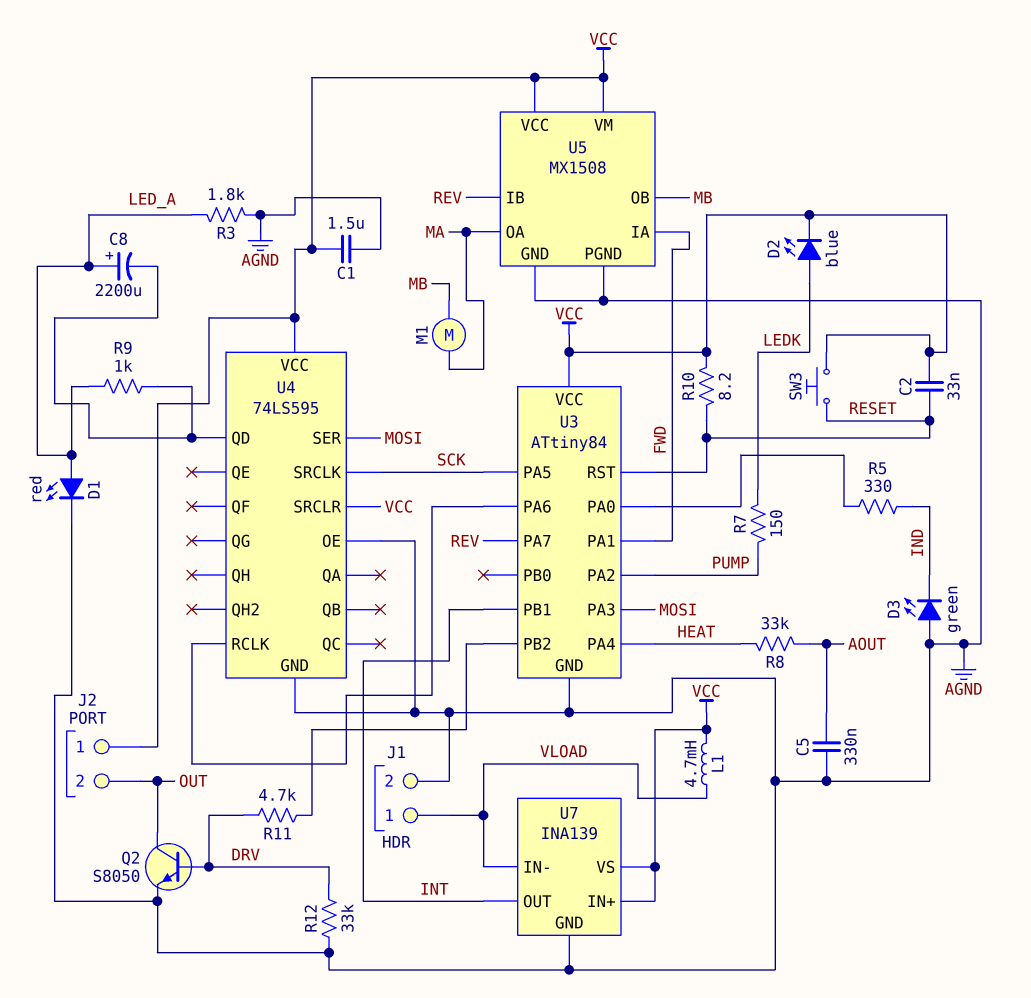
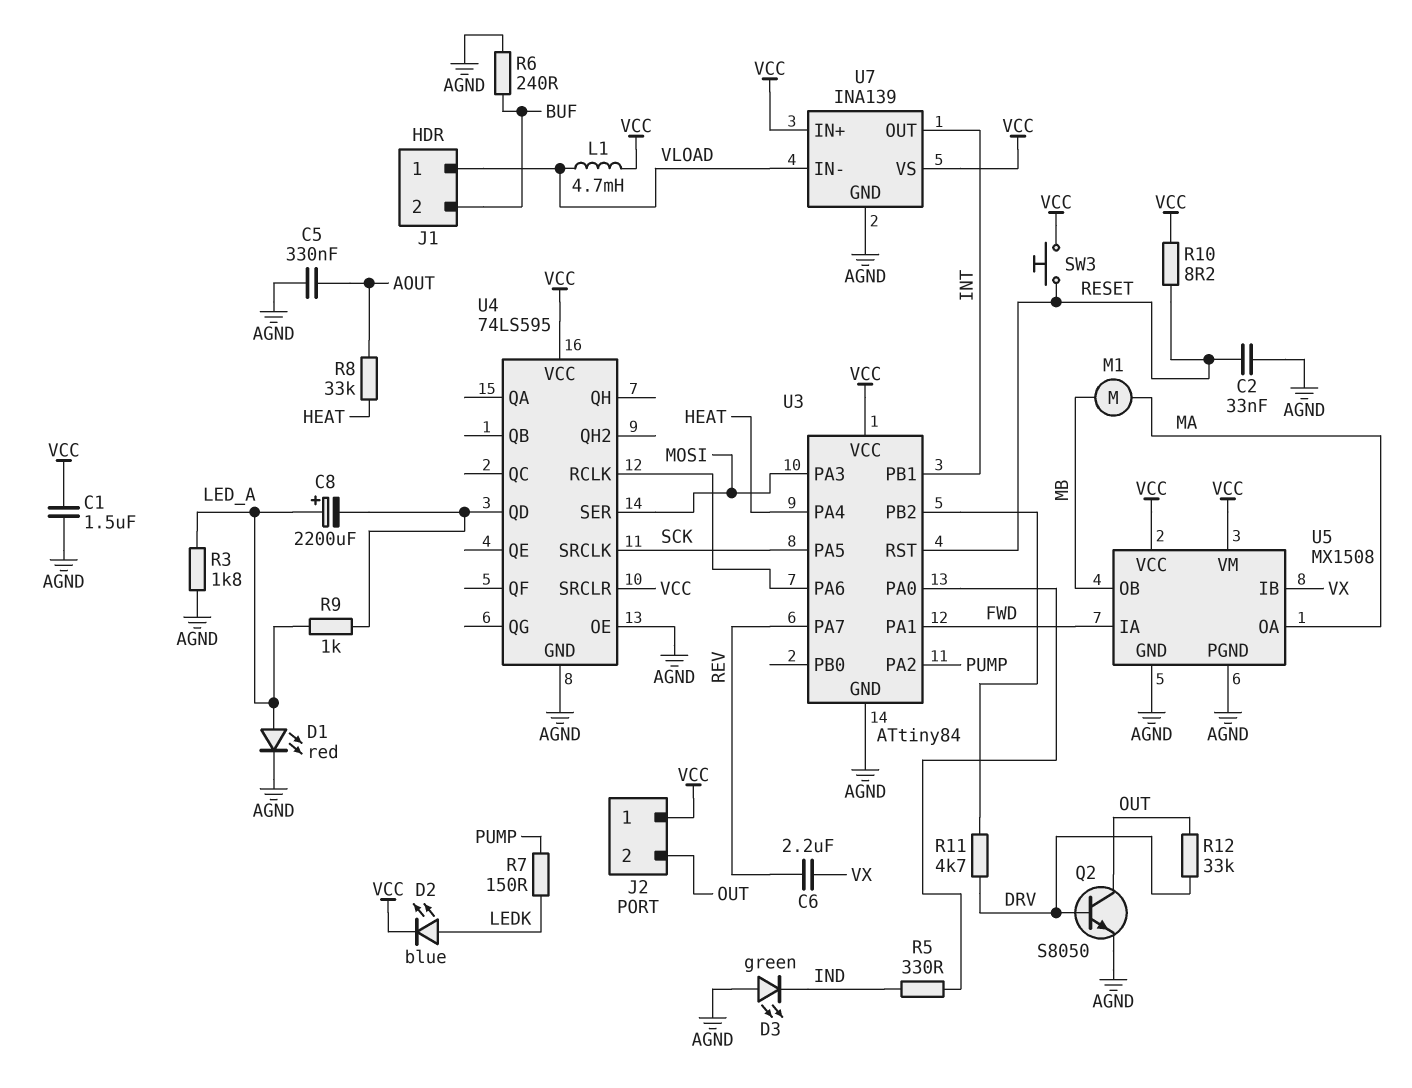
C2: 33nF (RESET, VCC) -> 33nF (AGND, RESET)
C6: none -> 2.2uF (REV, VX)
J1 pin 2: AGND -> BUF
R6: none -> 240 (AGND, BUF)
R12: 33k (AGND, DRV) -> 33k (DRV, OUT)
U5 pin IB: REV -> VX

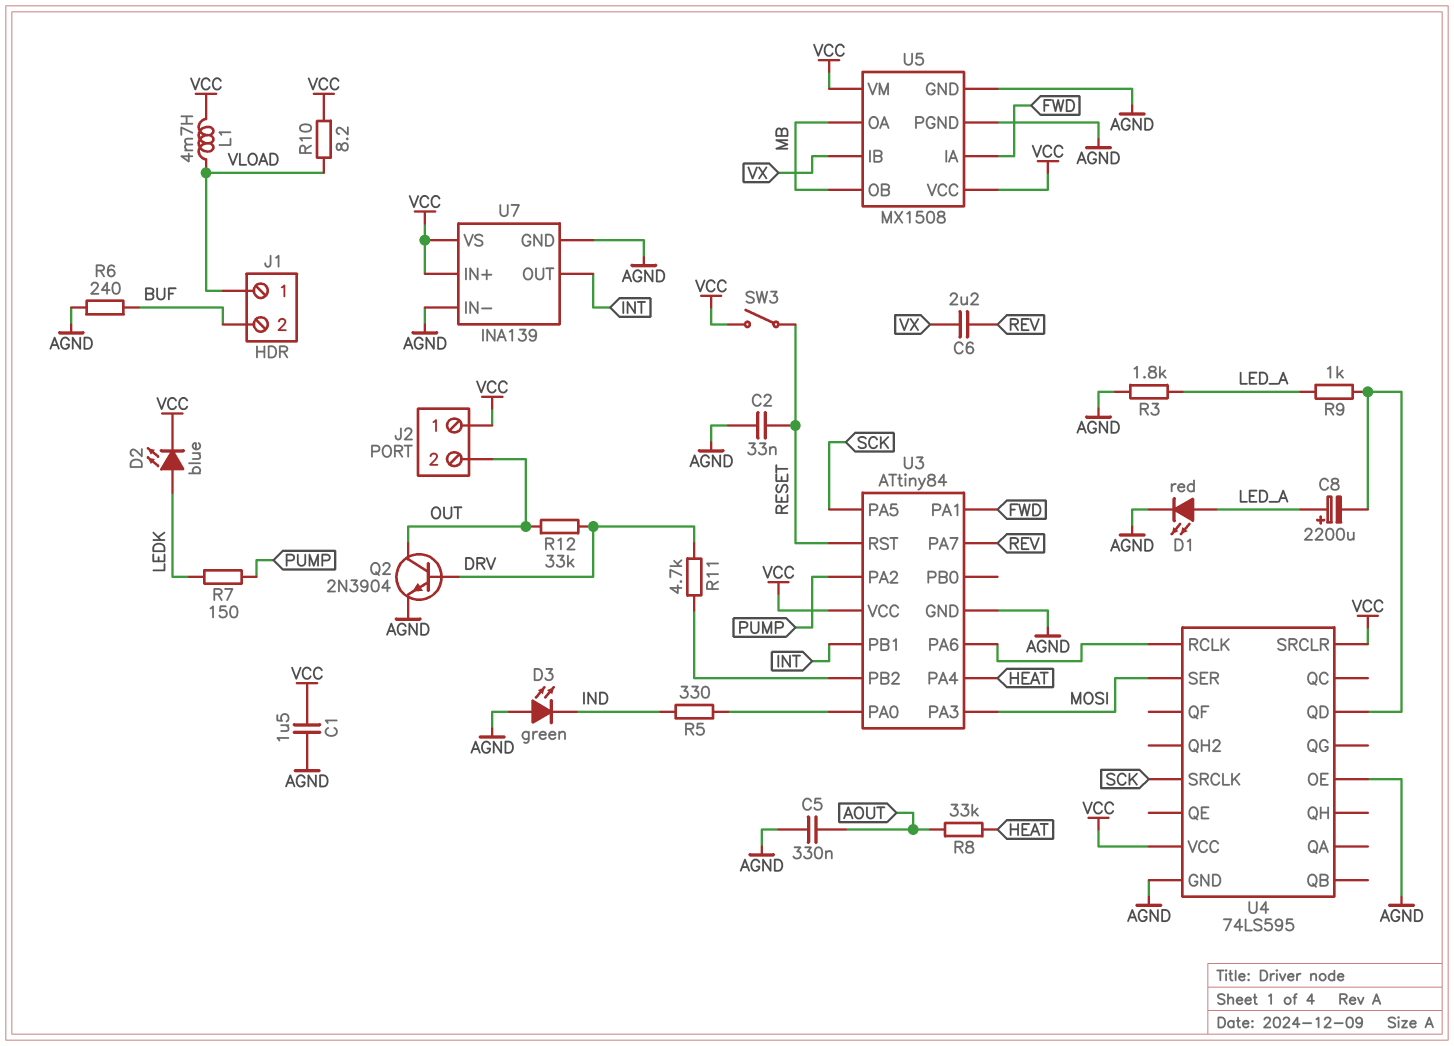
M1: motor (MA, MB) -> none
Q2: NPN S8050 (B DRV, C OUT, E AGND) -> NPN 2N3904 (B DRV, C OUT, E AGND)
R10: 8.2 (RESET, VCC) -> 8.2 (VCC, VLOAD)
SW3: button (RESET, VCC) -> switch (RESET, VCC)
U5 pin OA: MA -> MB
U7 pin IN-: VLOAD -> AGND

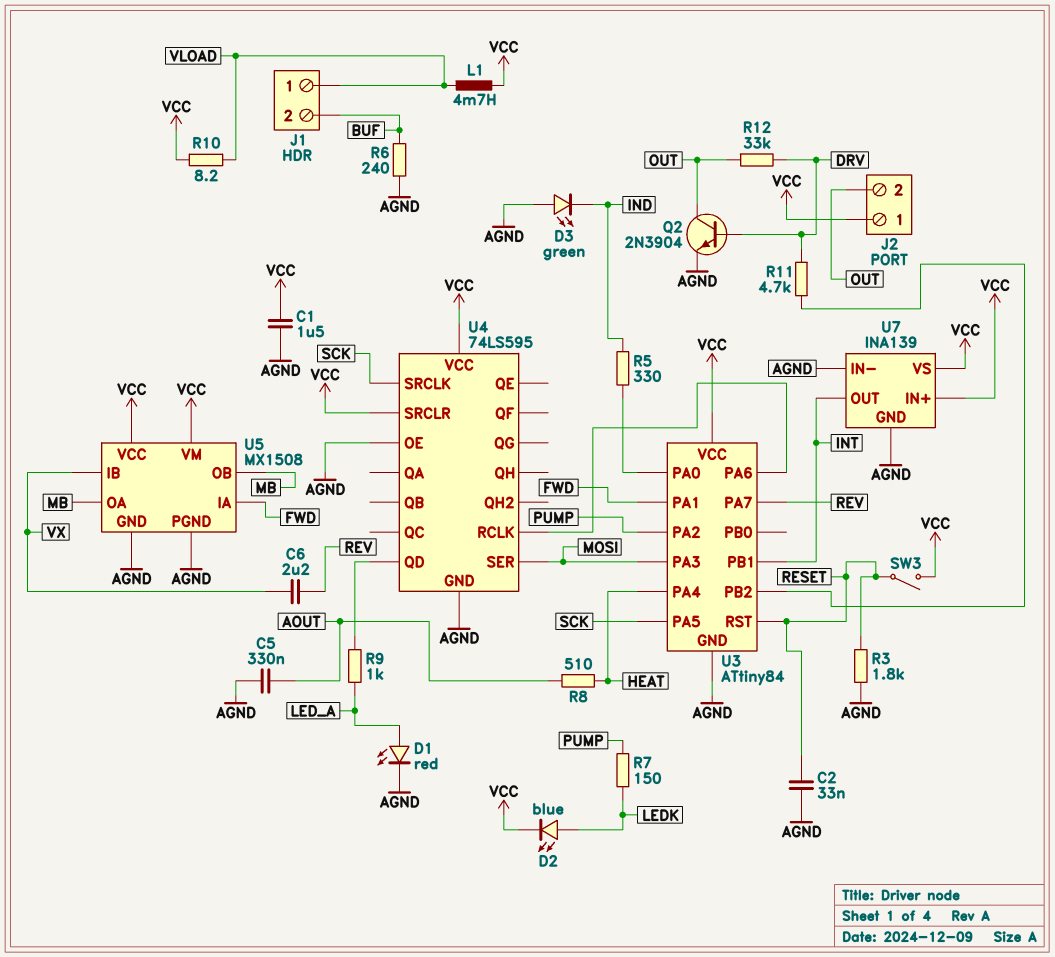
C8: 2200uF (plus LED_A, minus U4/QD) -> none
R3: 1.8k (AGND, LED_A) -> 1.8k (AGND, RESET)
R8: 33k (AOUT, HEAT) -> 510 (AOUT, HEAT)

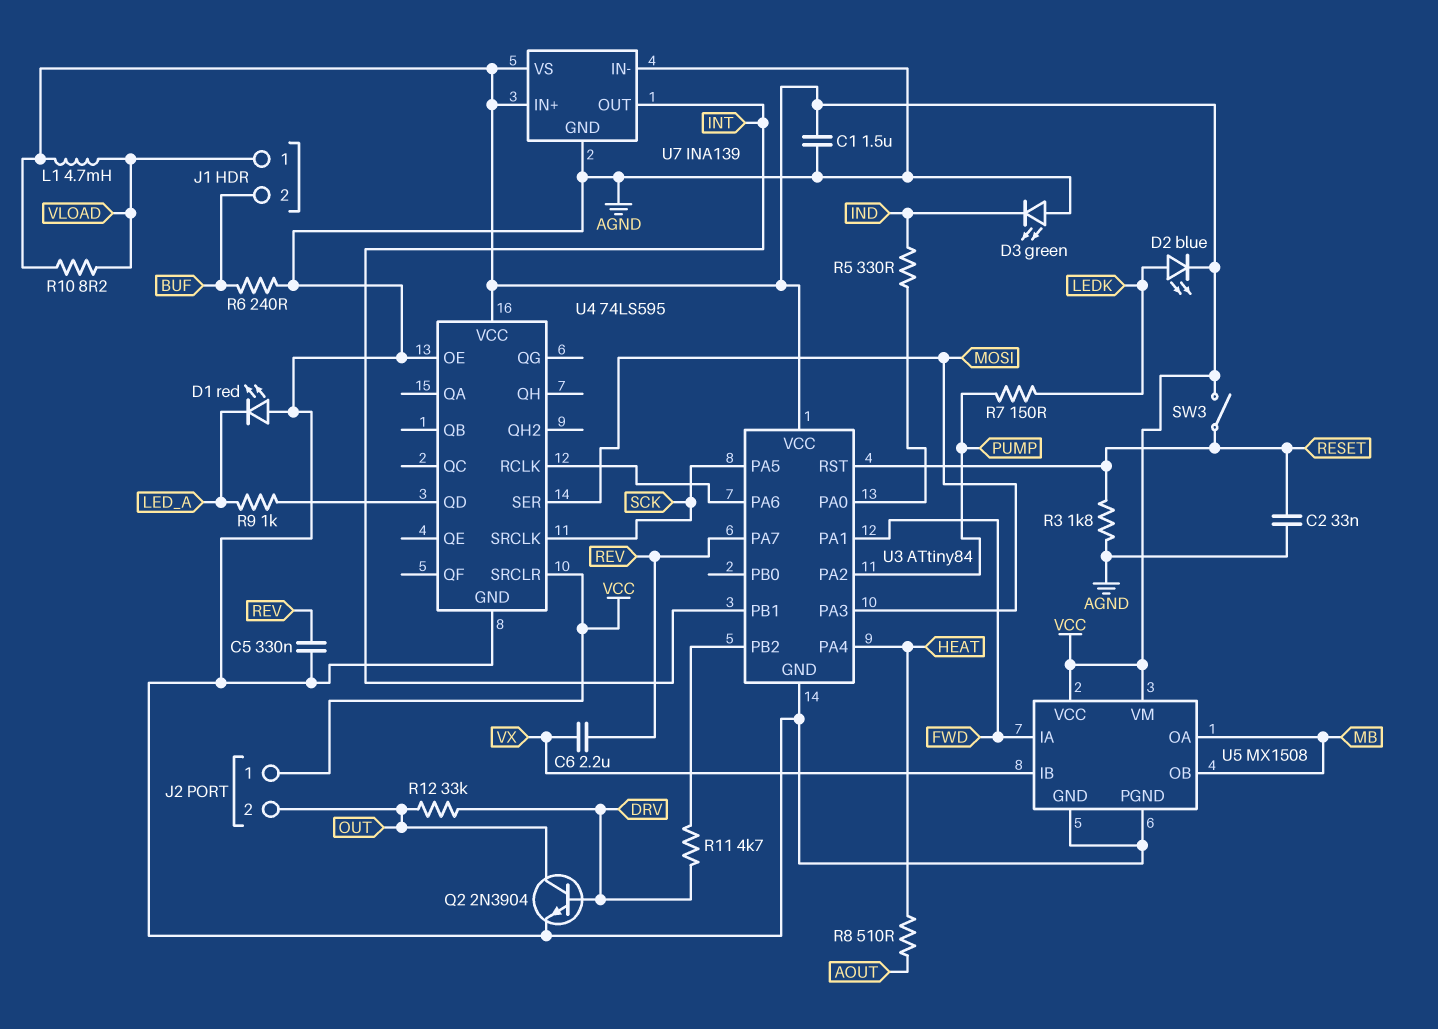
C5: 330nF (AGND, AOUT) -> 330nF (AGND, REV)
D1: LED red (A LED_A, K AGND) -> LED red (A AGND, K LED_A)

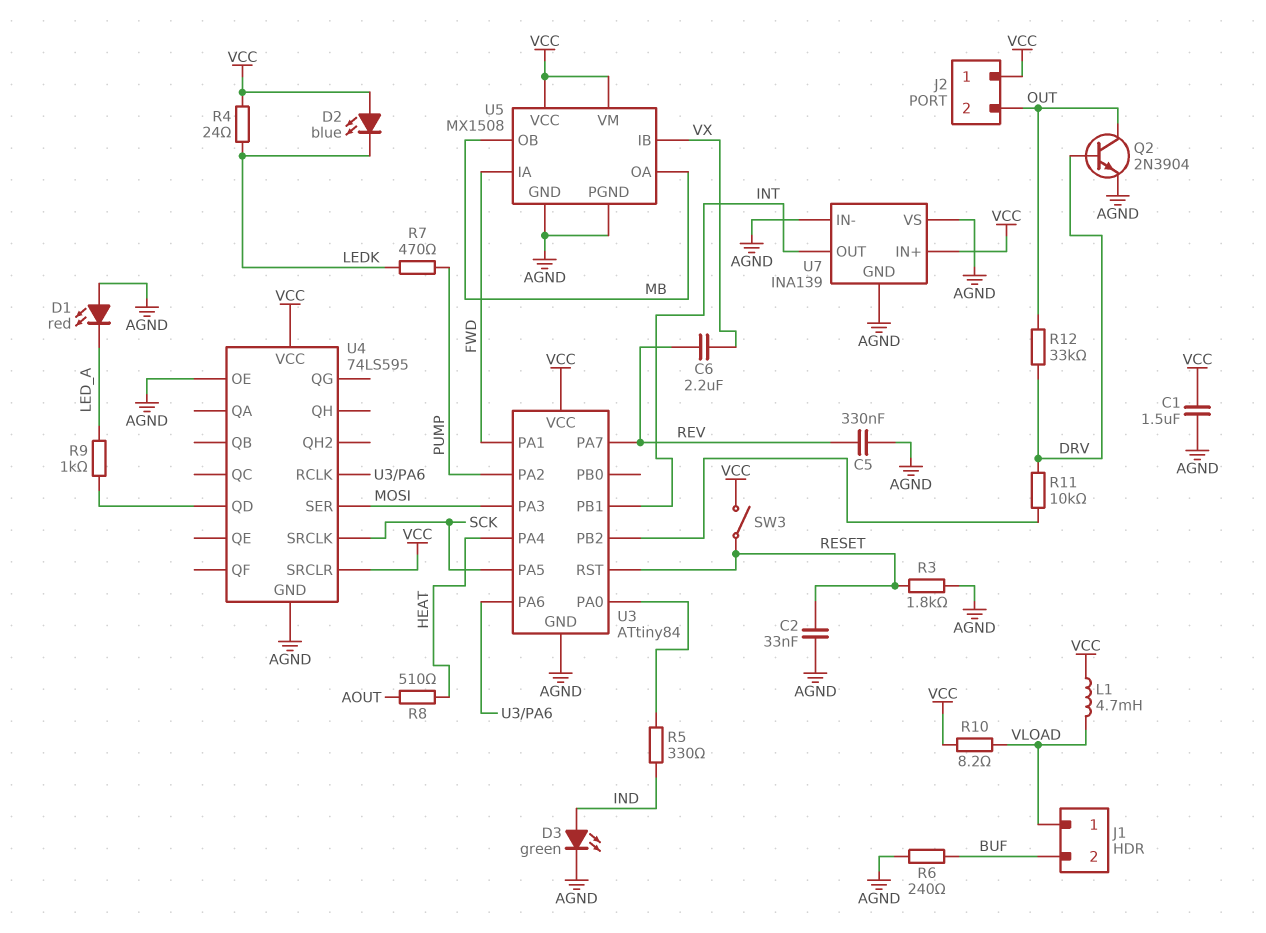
D2: LED blue (A LEDK, K VCC) -> LED blue (A VCC, K LEDK)
D3: LED green (A AGND, K IND) -> LED green (A IND, K AGND)
R4: none -> 24 (LEDK, VCC)
R7: 150 (LEDK, PUMP) -> 470 (LEDK, PUMP)
R11: 4.7k (DRV, U3/PB2) -> 10k (DRV, U3/PB2)
U7 pin VS: VCC -> AGND

